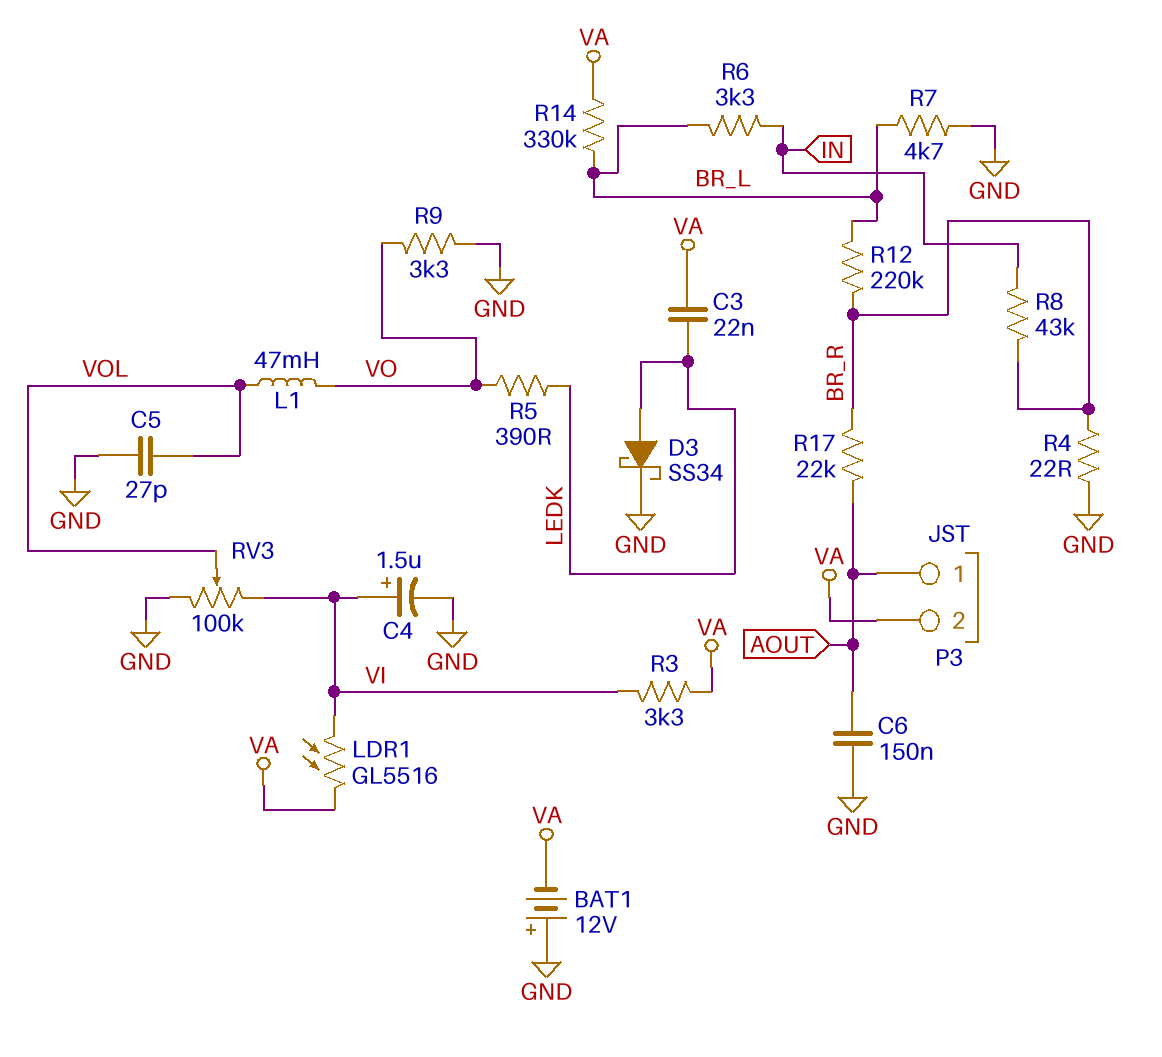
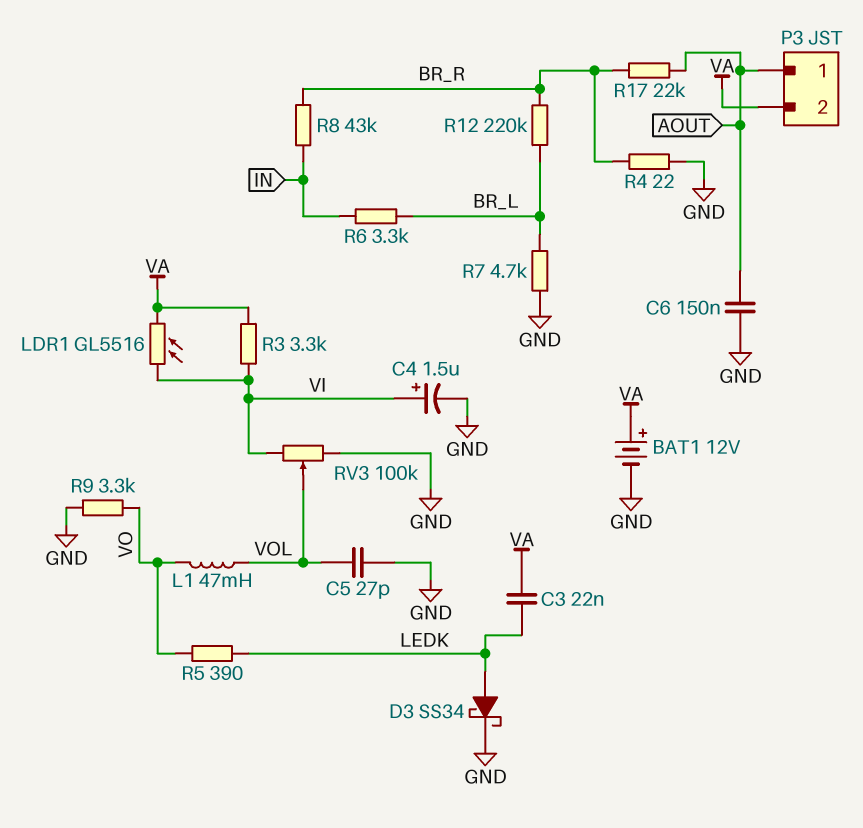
BAT1: 12V (plus GND, minus VA) -> 12V (plus VA, minus GND)
R14: 330k (BR_L, VA) -> none

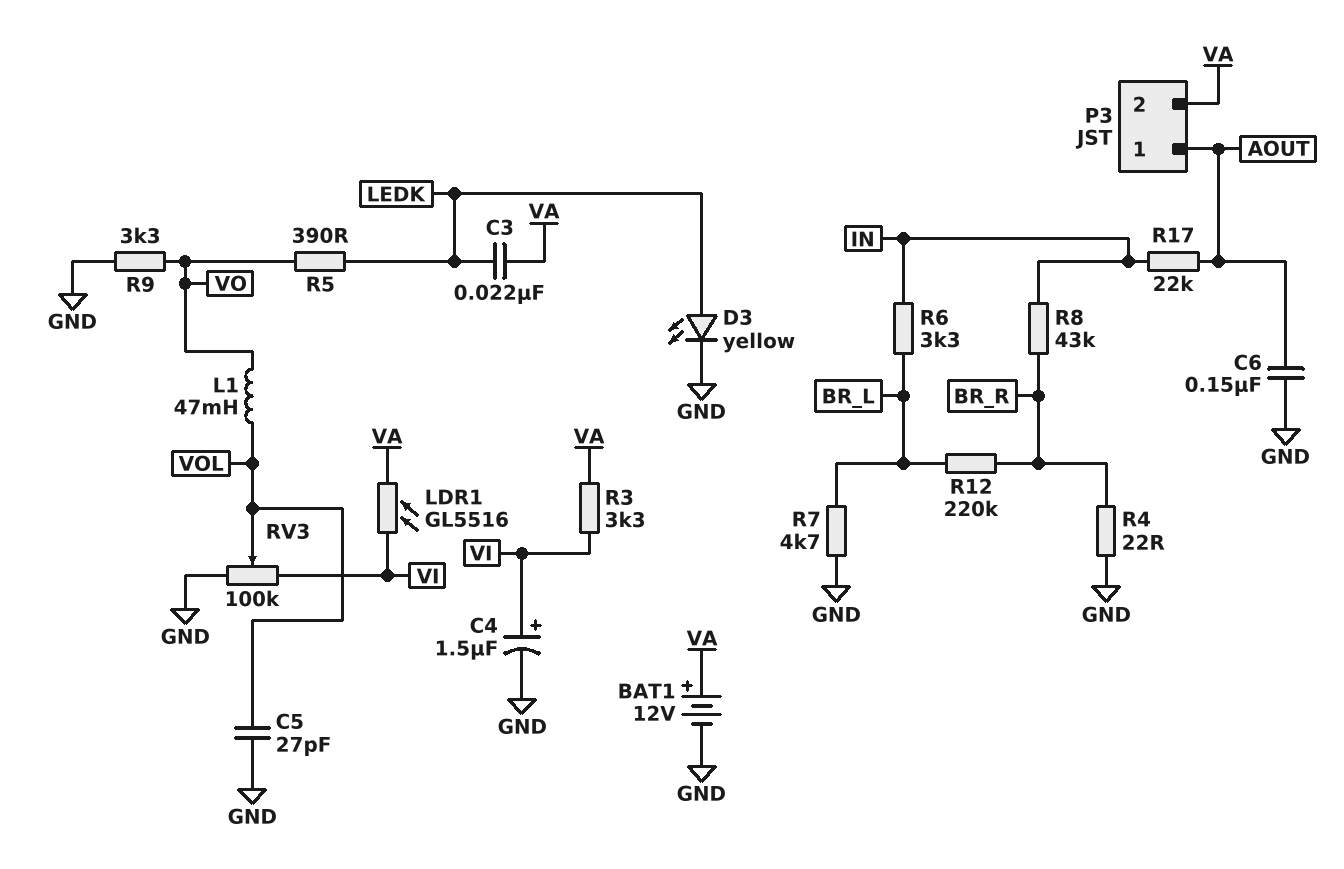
D3: schottky SS34 (A LEDK, K GND) -> LED yellow (A LEDK, K GND)
R17: 22k (AOUT, BR_R) -> 22k (AOUT, IN)

